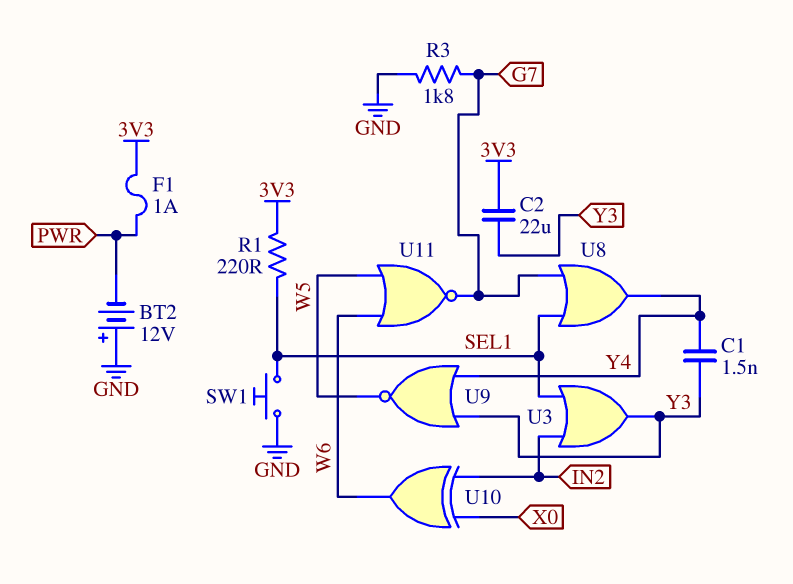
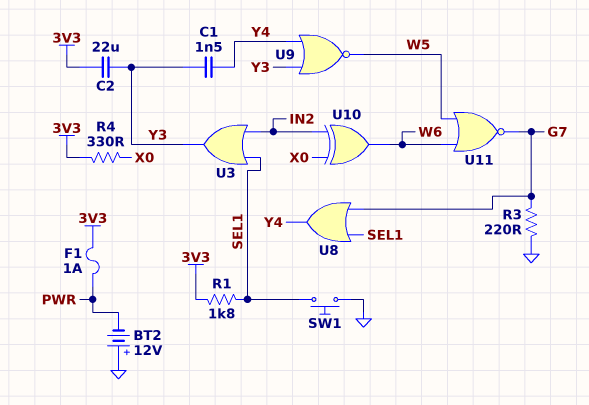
R1: 220 (3V3, SEL1) -> 1.8k (3V3, SEL1)
R3: 1.8k (G7, GND) -> 220 (G7, GND)
R4: none -> 330 (3V3, X0)

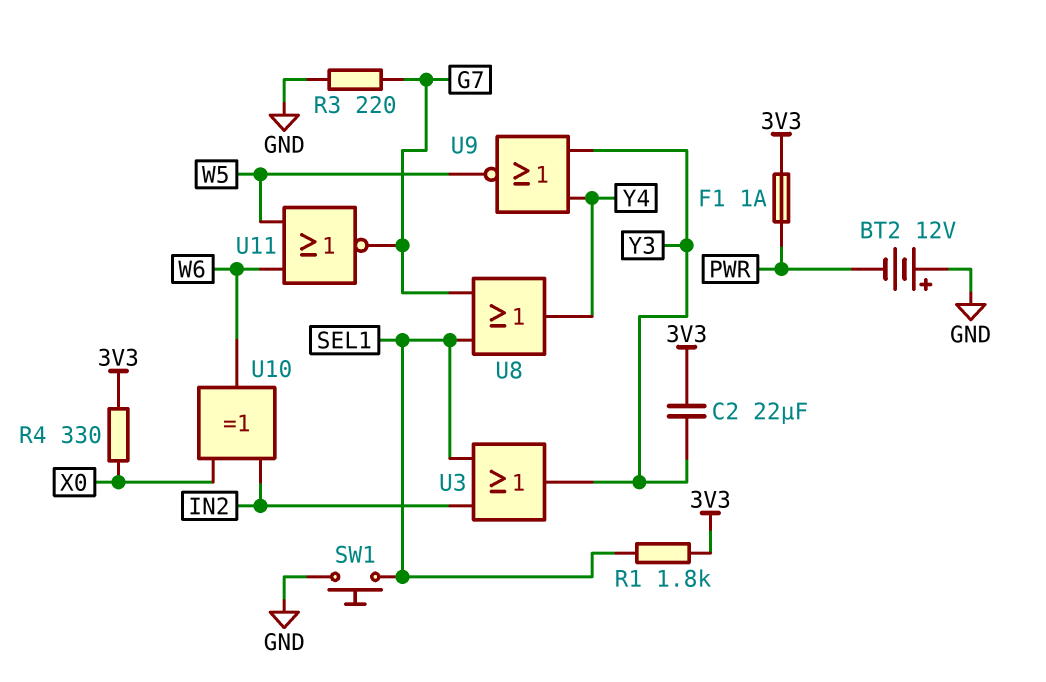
C1: 1.5nF (Y3, Y4) -> none

